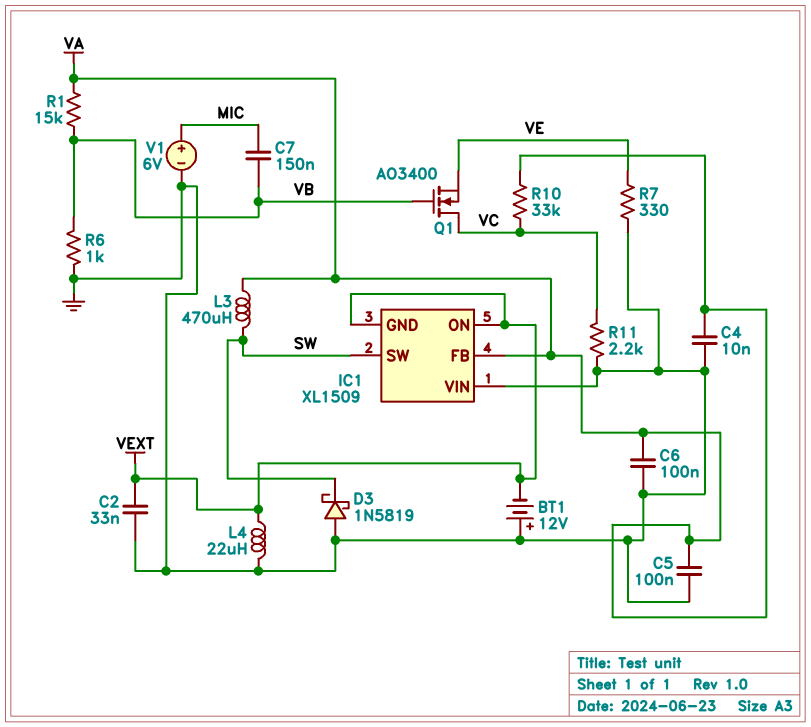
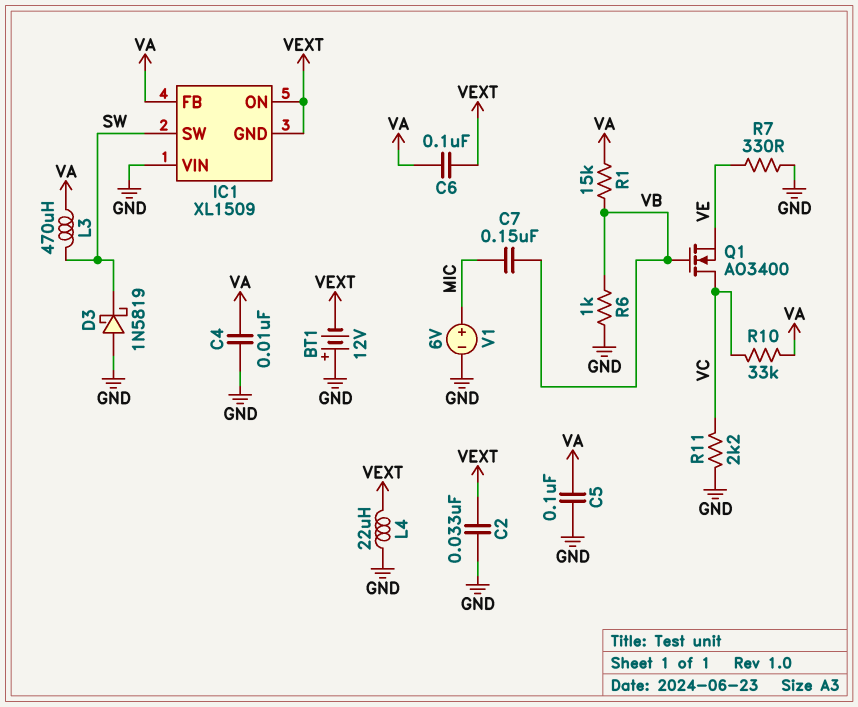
C6: 100nF (GND, VA) -> 100nF (VA, VEXT)

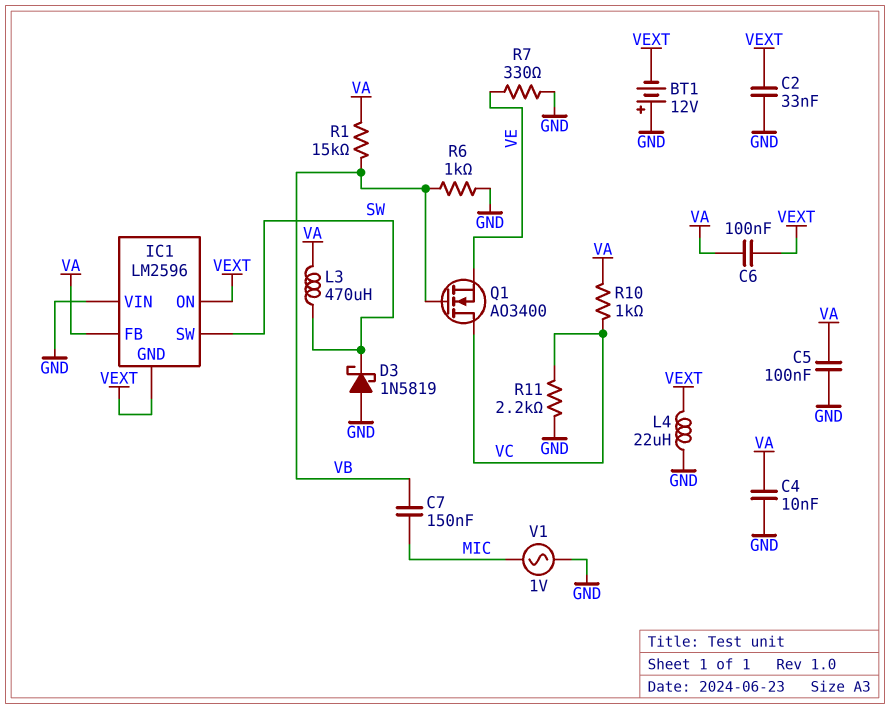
IC1: XL1509 -> LM2596
R10: 33k (VA, VC) -> 1k (VA, VC)
V1: 6V (plus MIC, minus GND) -> AC 1V (GND, MIC)

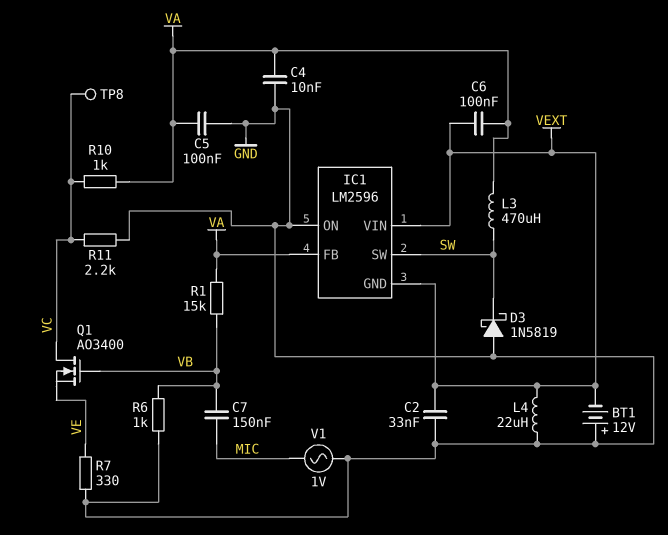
IC1 pin ON: VEXT -> GND
IC1 pin VIN: GND -> VEXT
TP8: none -> test point (VC)

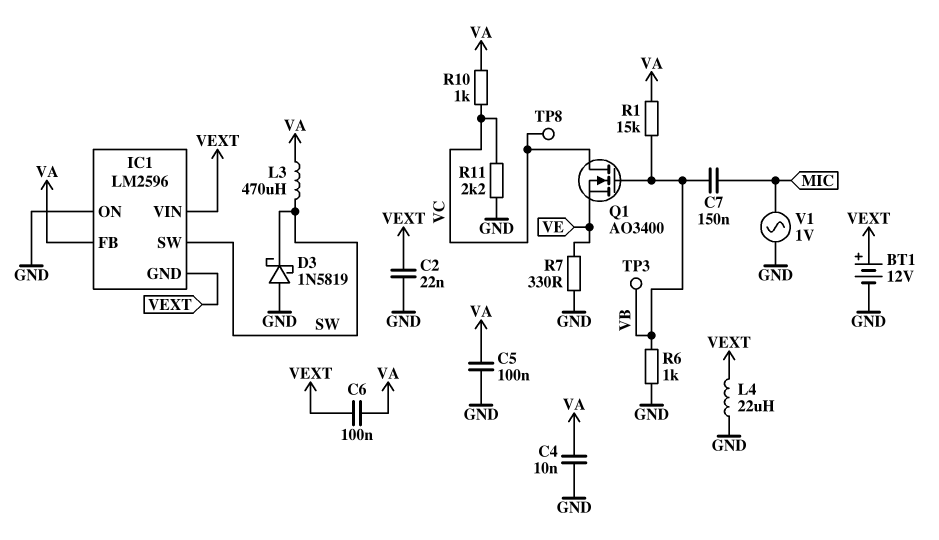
BT1: 12V (plus GND, minus VEXT) -> 12V (plus VEXT, minus GND)
C2: 33nF (GND, VEXT) -> 22nF (GND, VEXT)
TP3: none -> test point (VB)

